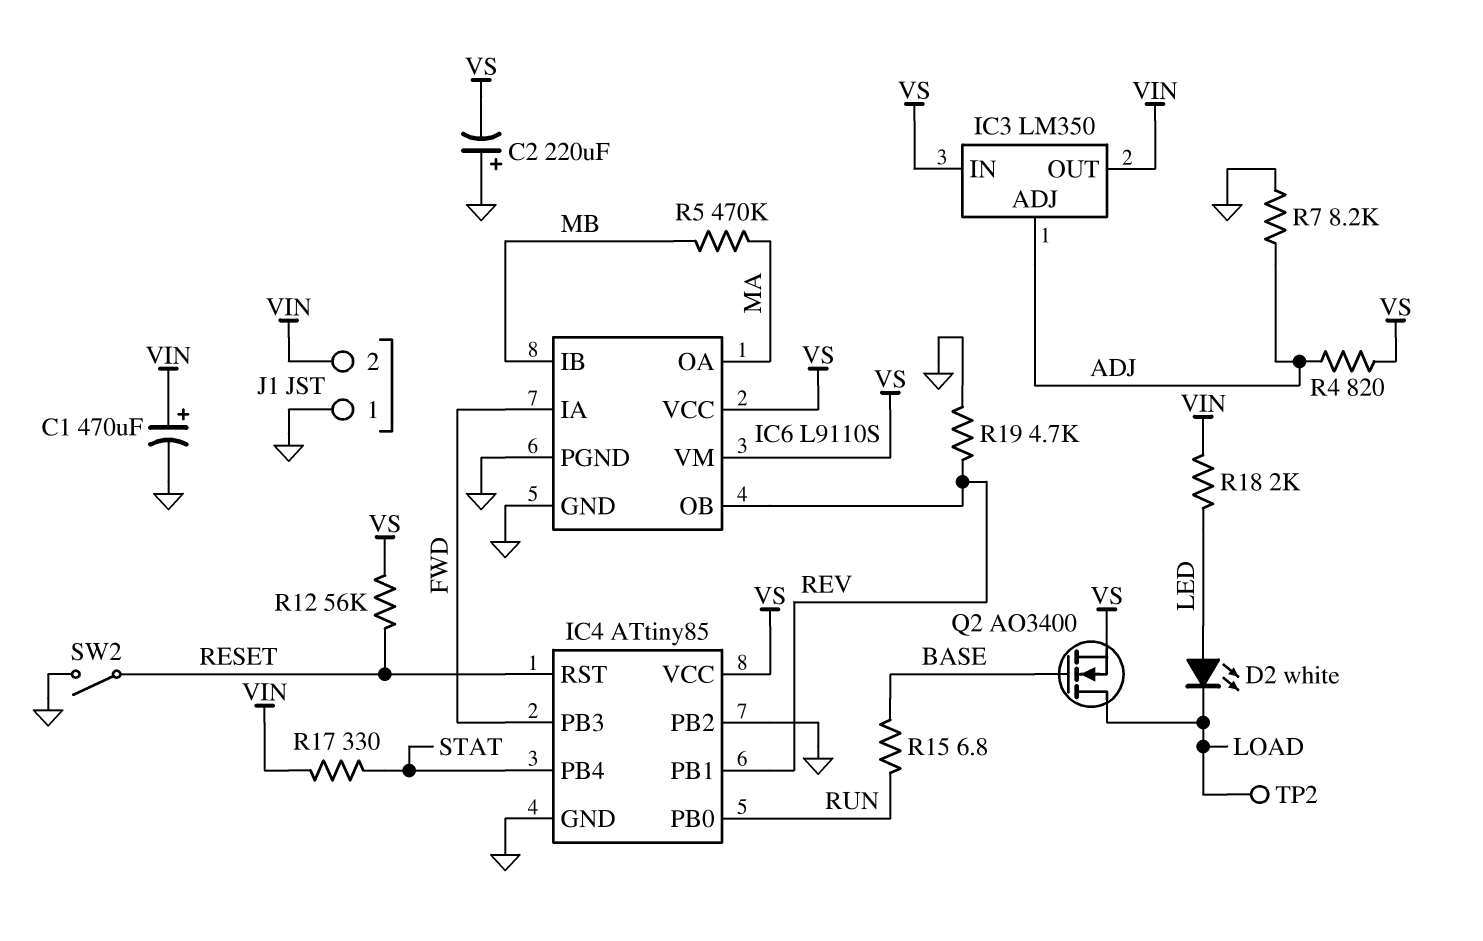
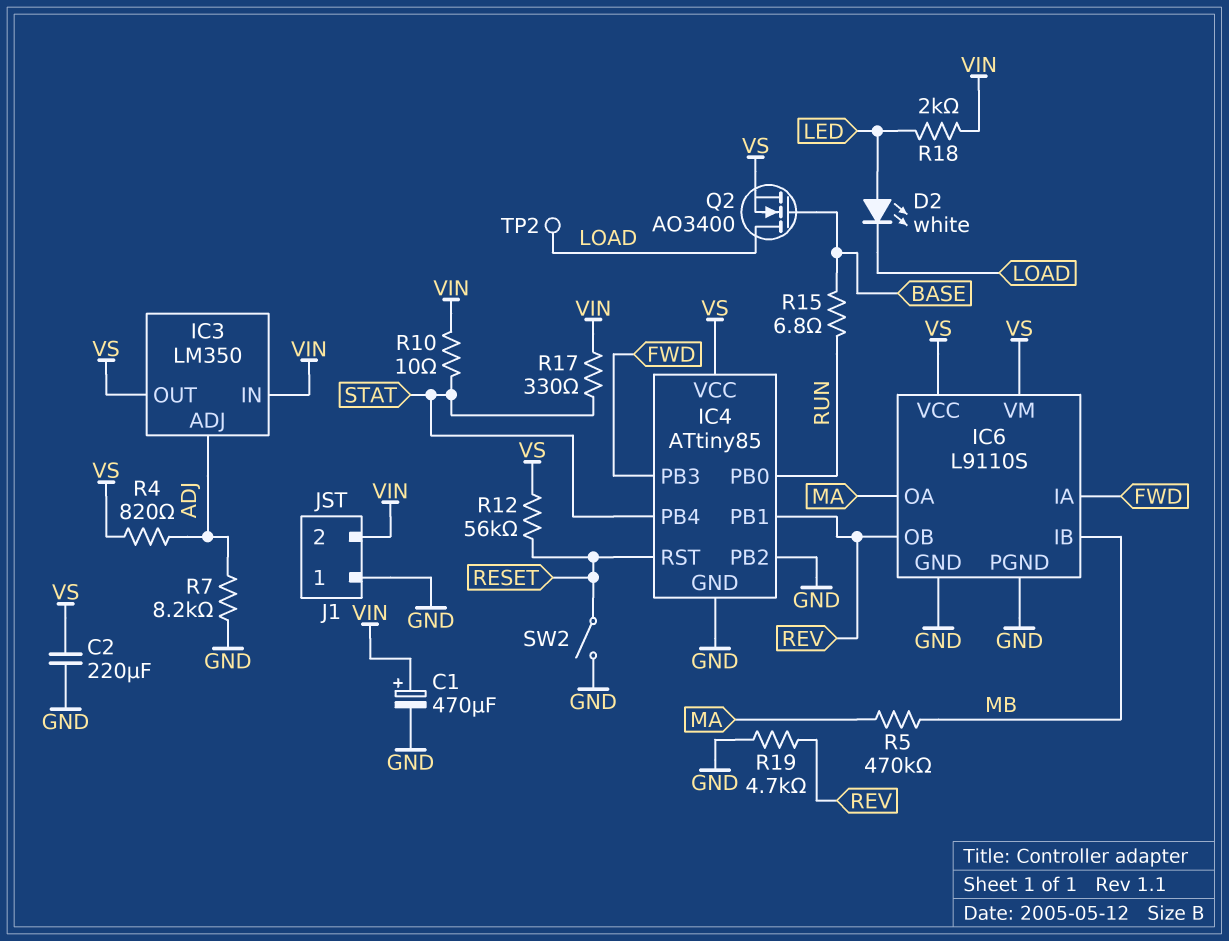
C2: 220uF (plus GND, minus VS) -> 220uF (GND, VS)
IC3 pin IN: VS -> VIN
IC3 pin OUT: VIN -> VS
R10: none -> 10 (STAT, VIN)

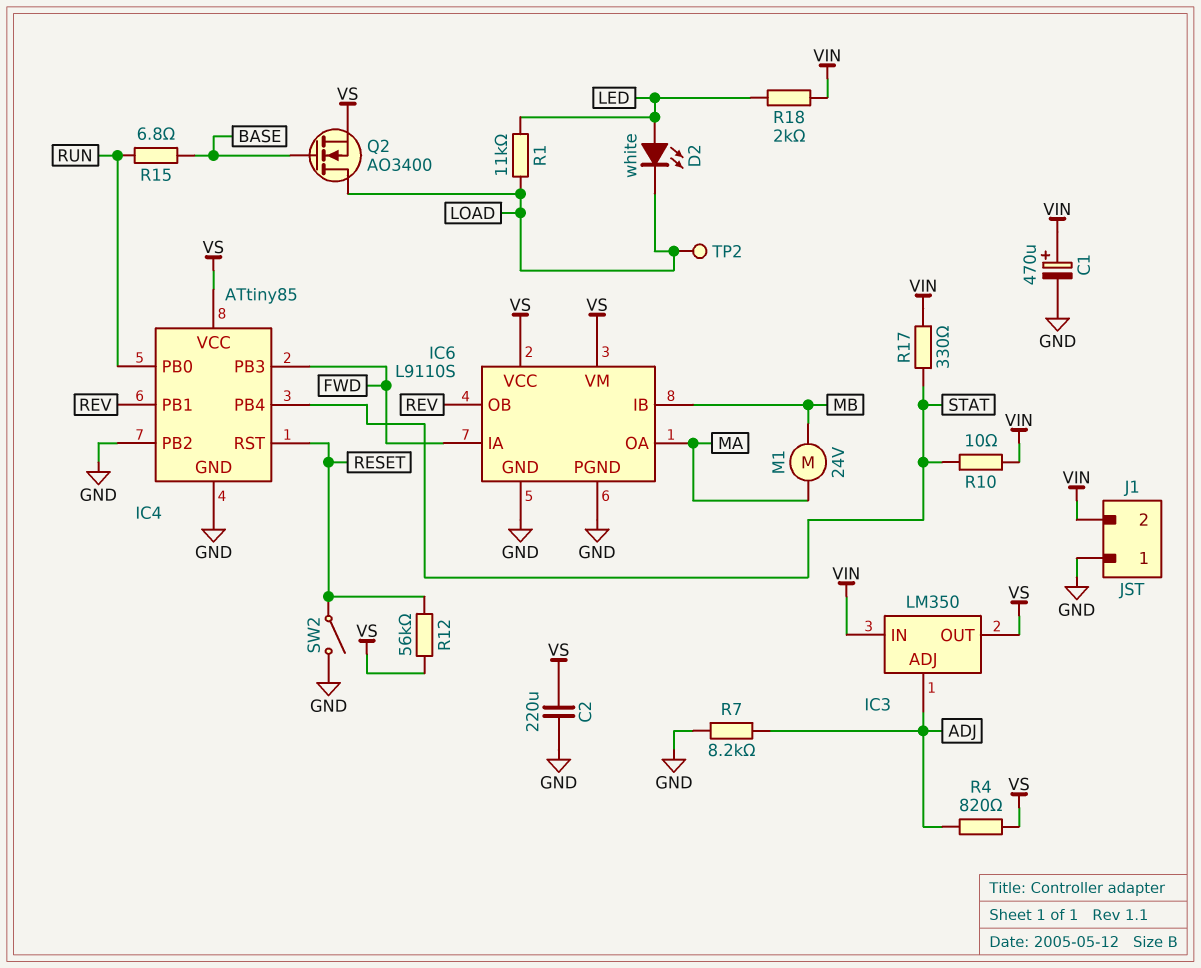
M1: none -> motor 24V (MA, MB)
R1: none -> 11k (LED, LOAD)
R5: 470k (MA, MB) -> none
R19: 4.7k (GND, REV) -> none

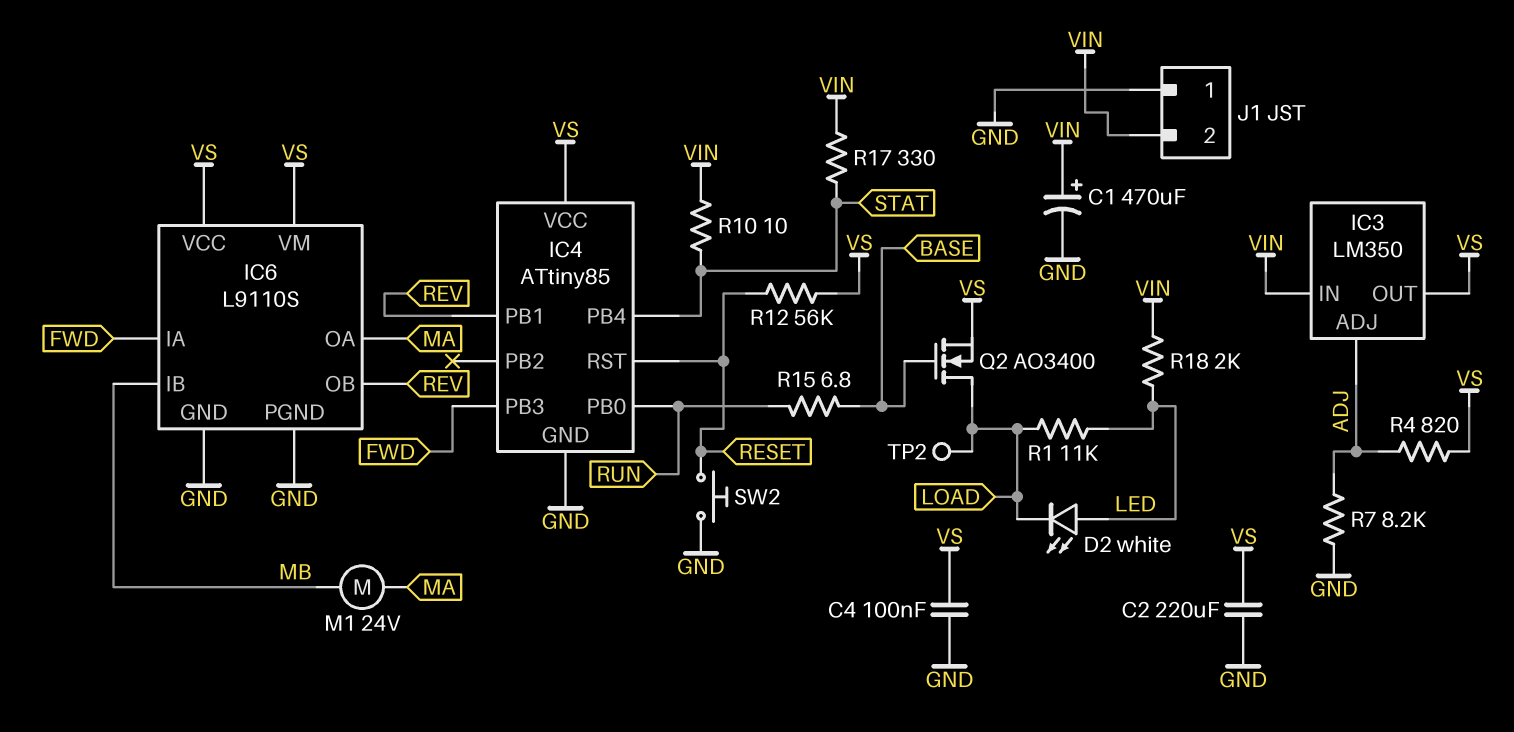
C4: none -> 100nF (GND, VS)
IC4 pin PB2: GND -> none
SW2: switch (GND, RESET) -> button (GND, RESET)

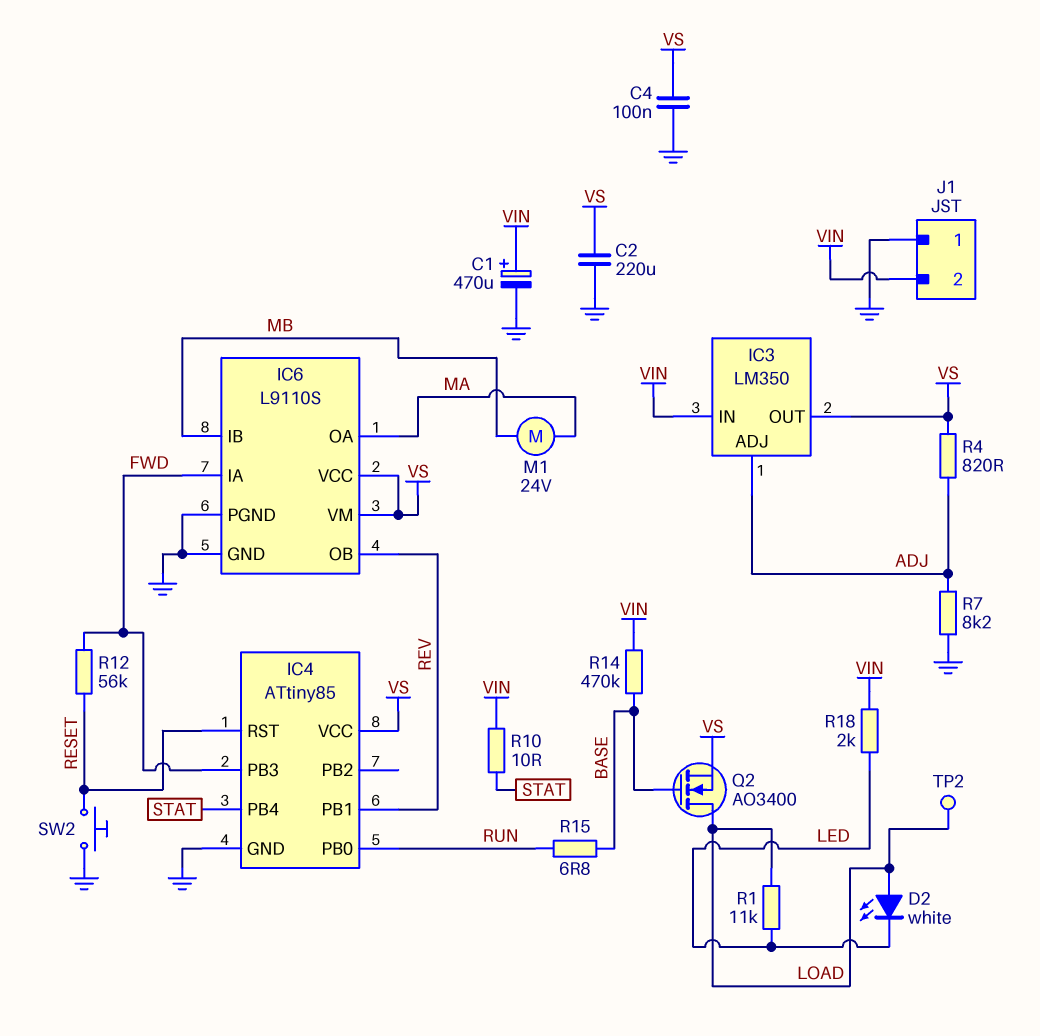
D2: LED white (A LED, K LOAD) -> LED white (A LOAD, K LED)
R12: 56k (RESET, VS) -> 56k (FWD, RESET)
R14: none -> 470k (BASE, VIN)
R17: 330 (STAT, VIN) -> none

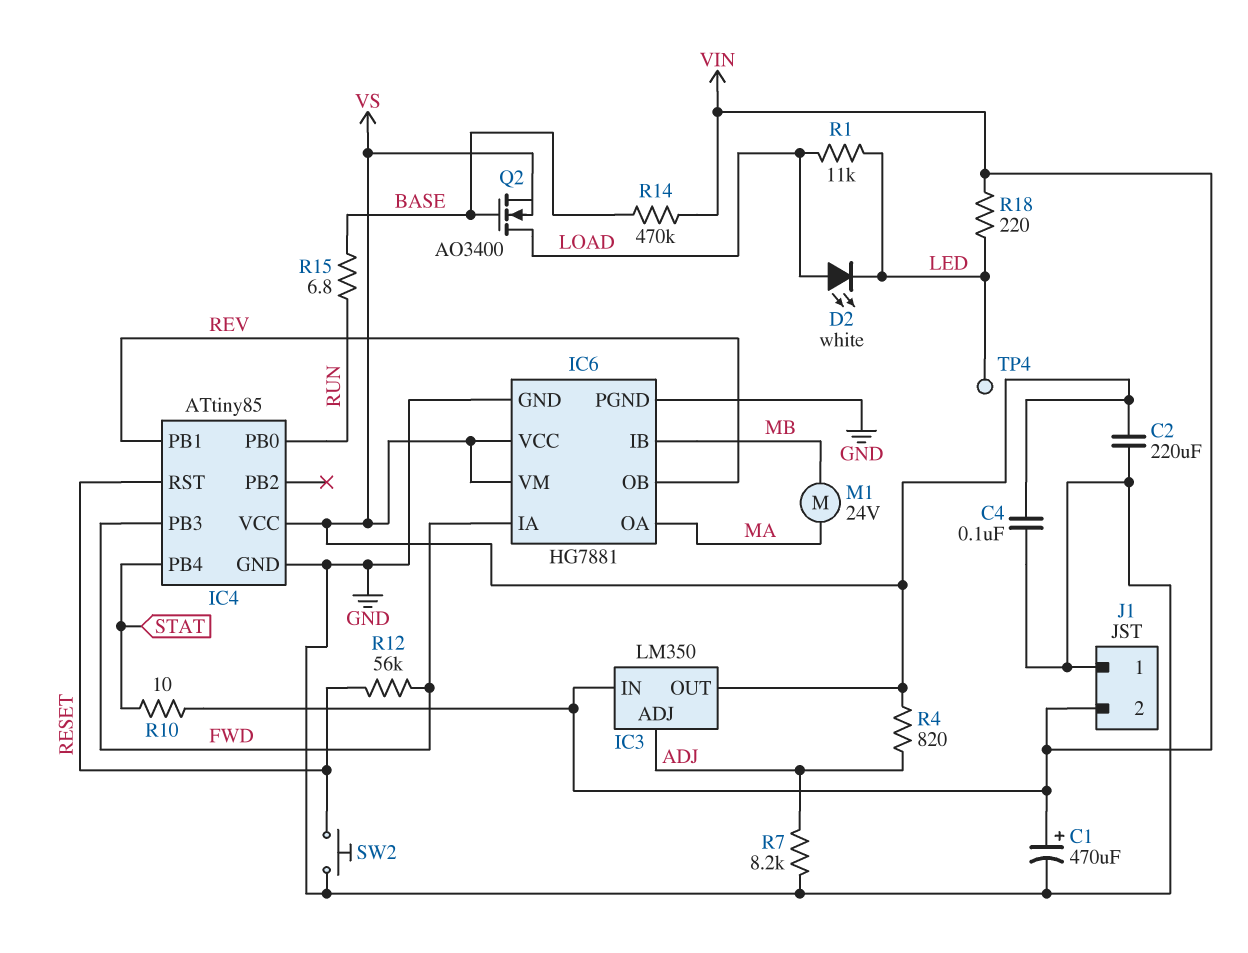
IC6: L9110S -> HG7881
R18: 2k (LED, VIN) -> 220 (LED, VIN)
TP2: test point (LOAD) -> none
TP4: none -> test point (LED)

